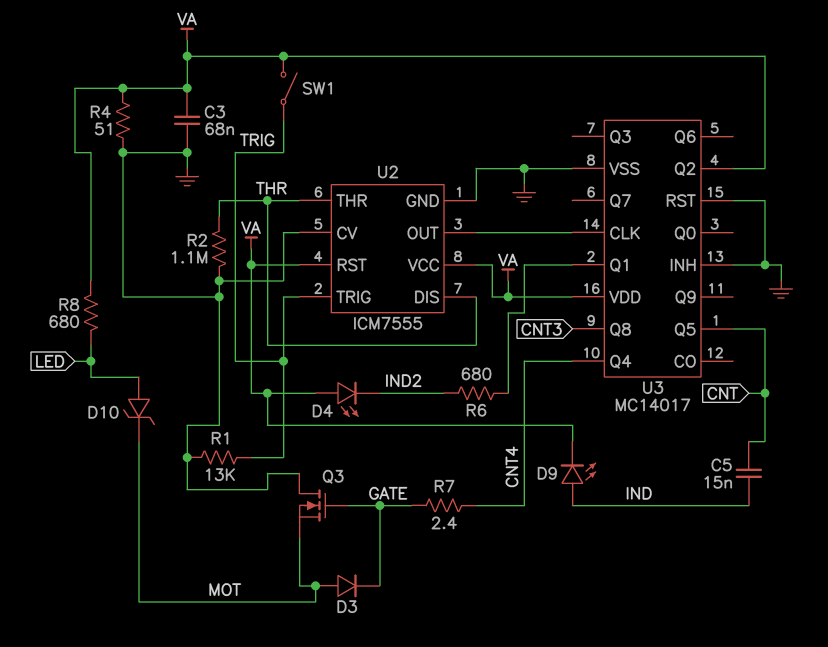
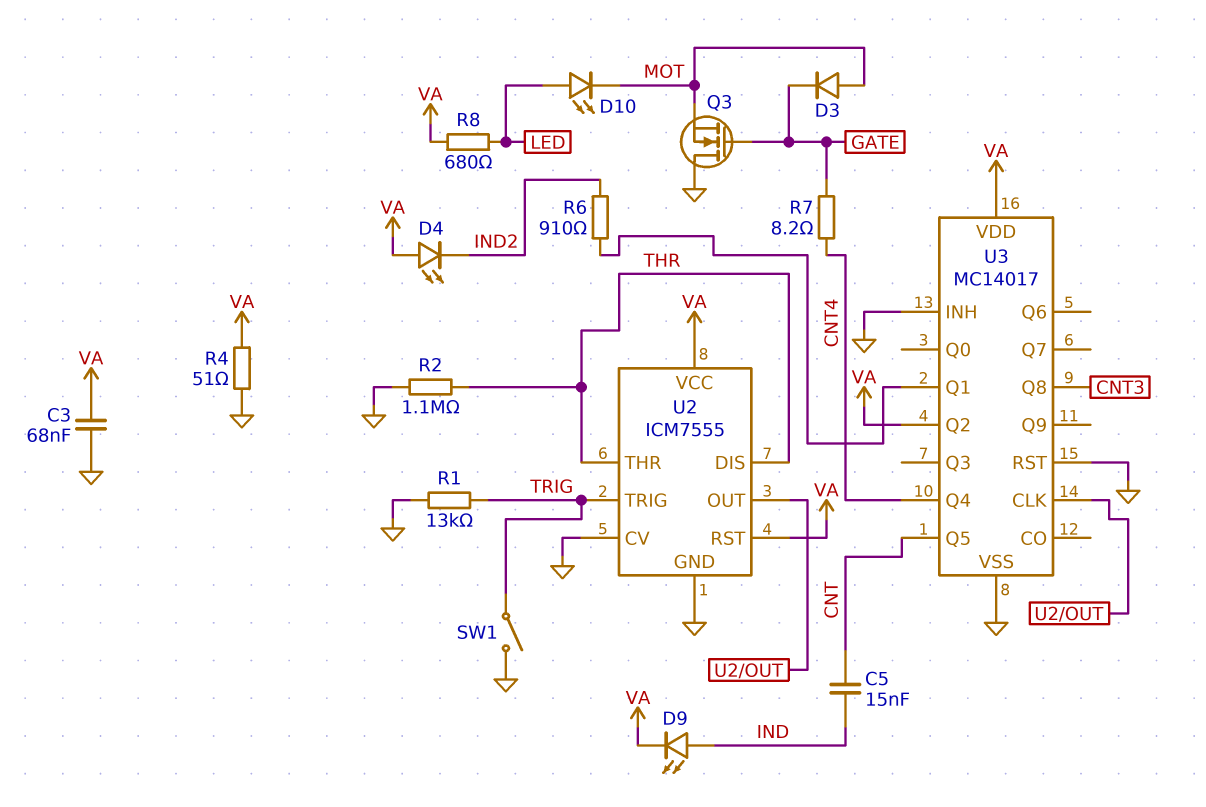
D10: zener (A LED, K MOT) -> LED (A LED, K MOT)
R6: 680 (IND2, U3/Q1) -> 910 (IND2, U3/Q1)
R7: 2.4 (CNT4, GATE) -> 8.2 (CNT4, GATE)
SW1: switch (TRIG, VA) -> switch (GND, TRIG)

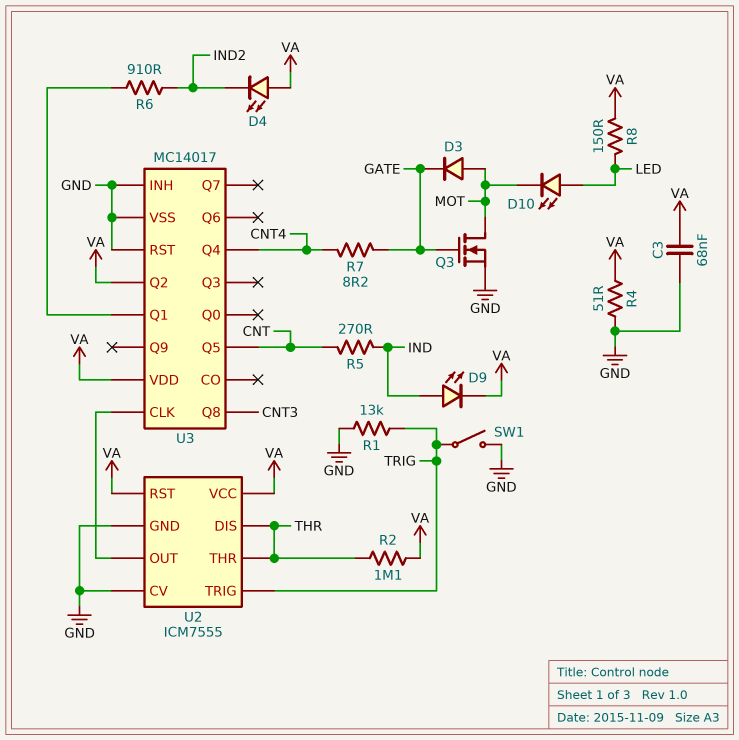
C5: 15nF (CNT, IND) -> none
Q3: NMOS (G GATE, D GND, S MOT) -> NMOS (G GATE, D MOT, S GND)
R2: 1.1M (GND, THR) -> 1.1M (THR, VA)
R5: none -> 270 (CNT, IND)
R8: 680 (LED, VA) -> 150 (LED, VA)

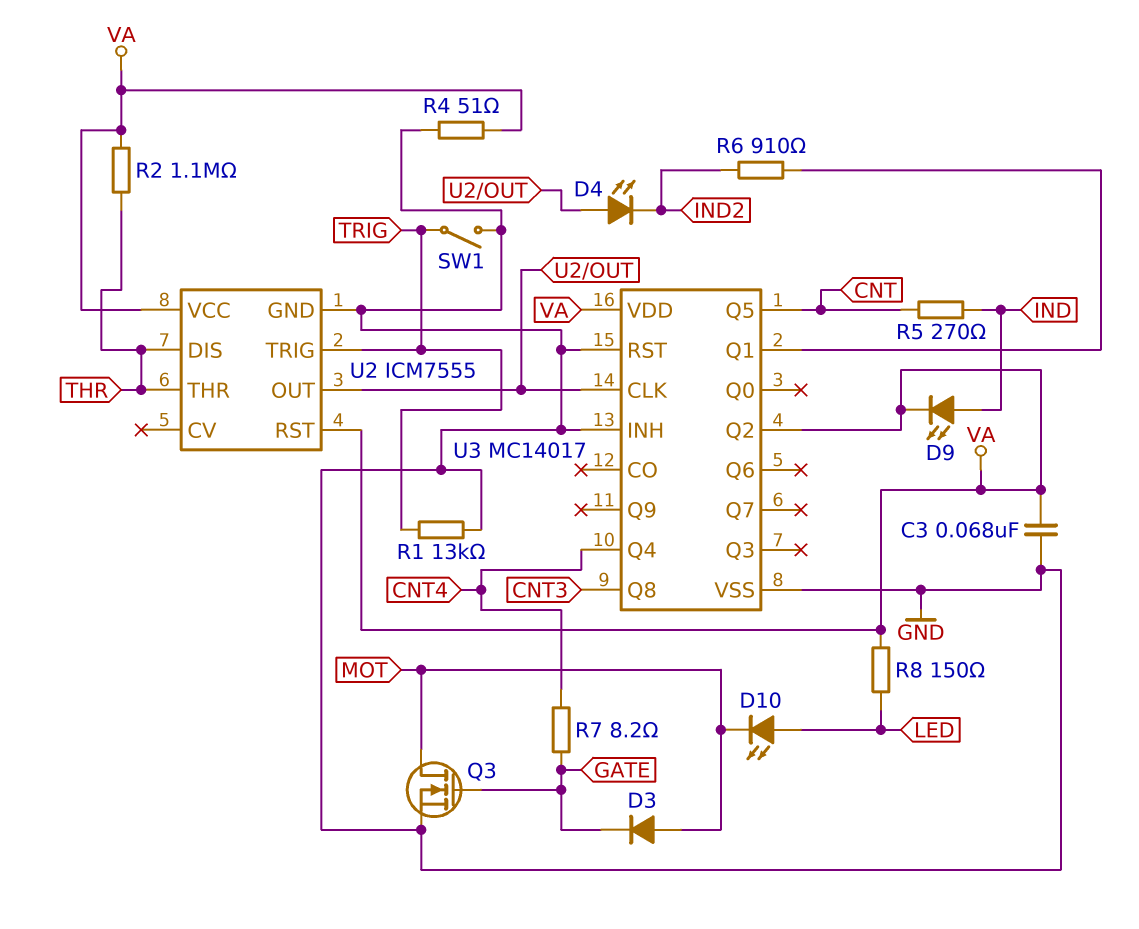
D4: LED (A VA, K IND2) -> LED (A U2/OUT, K IND2)
U2 pin CV: GND -> none

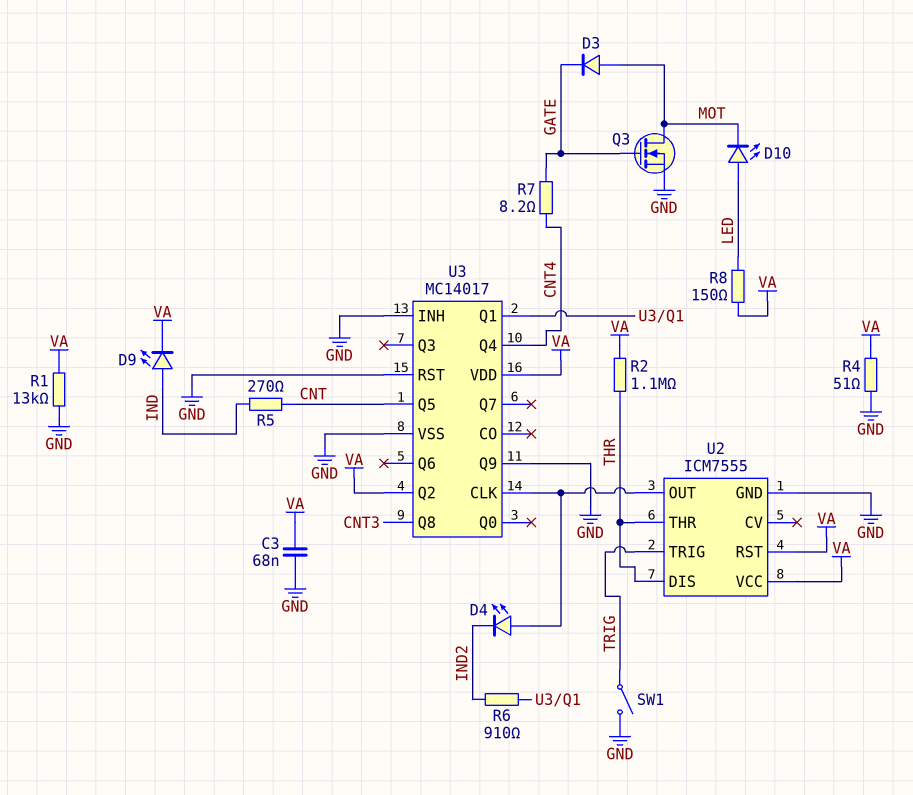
R1: 13k (GND, TRIG) -> 13k (GND, VA)
U3 pin Q9: none -> GND

